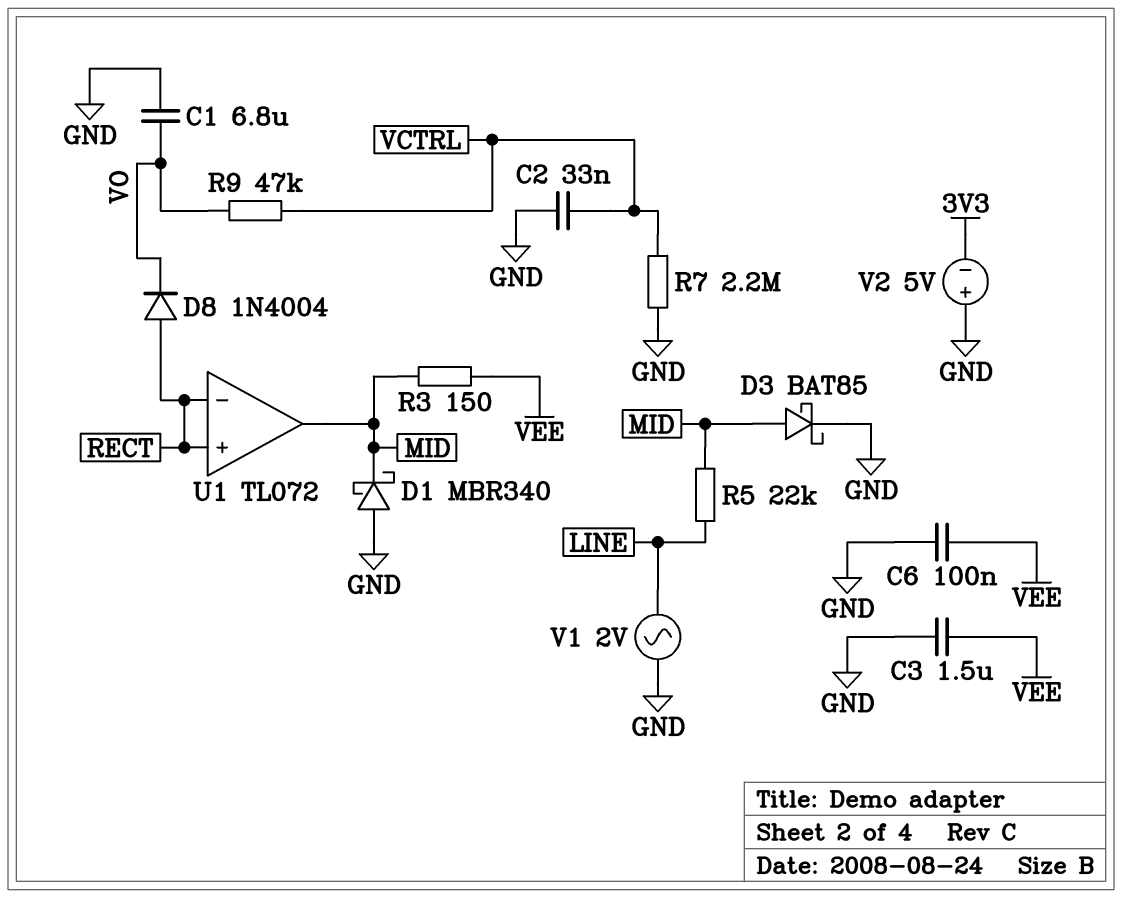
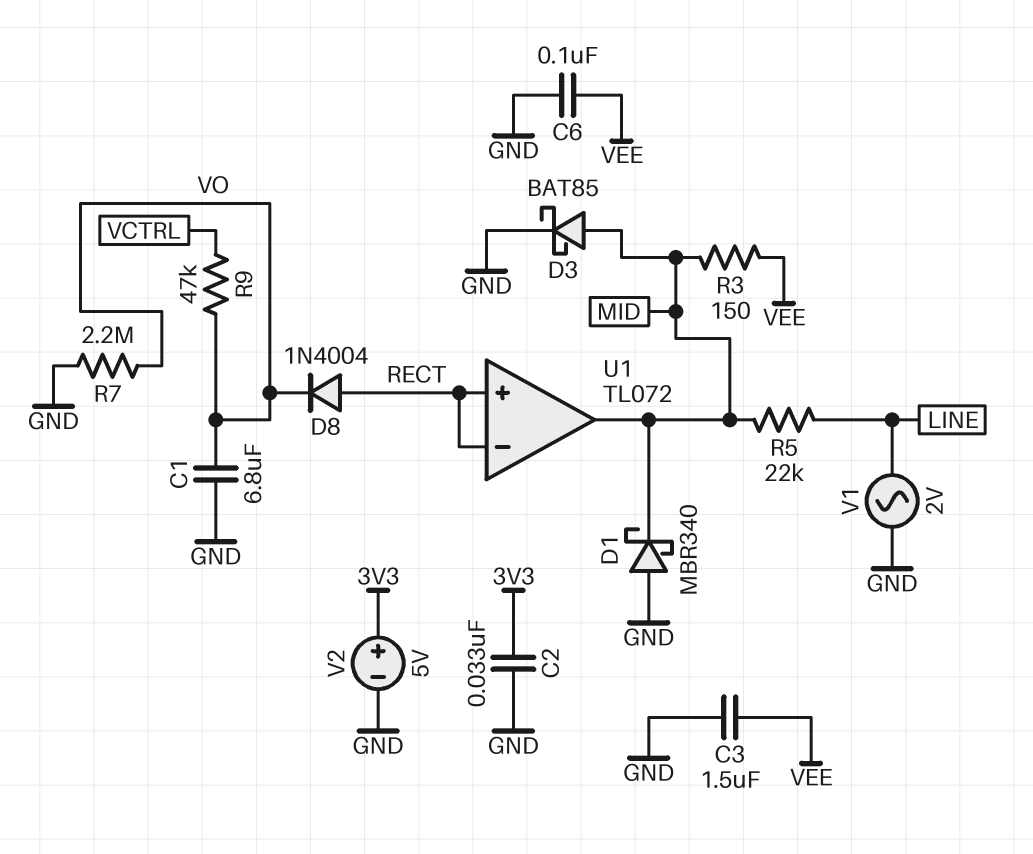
C2: 33nF (GND, VCTRL) -> 33nF (3V3, GND)
R7: 2.2M (GND, VCTRL) -> 2.2M (GND, VO)
V2: 5V (plus GND, minus 3V3) -> 5V (plus 3V3, minus GND)

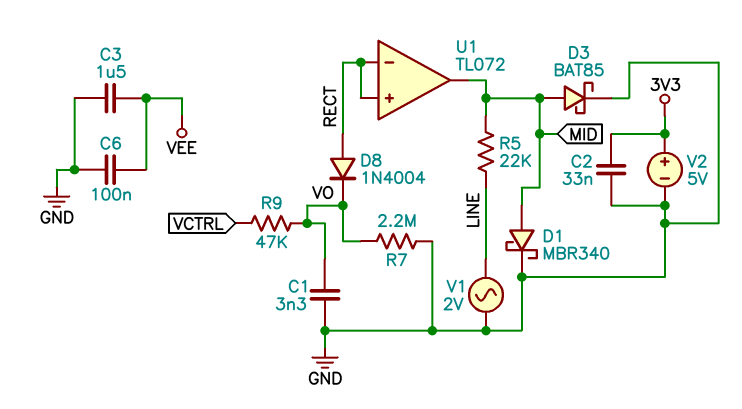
C1: 6.8uF (GND, VO) -> 3.3nF (GND, VO)
D1: schottky MBR340 (A GND, K MID) -> schottky MBR340 (A MID, K GND)
R3: 150 (MID, VEE) -> none

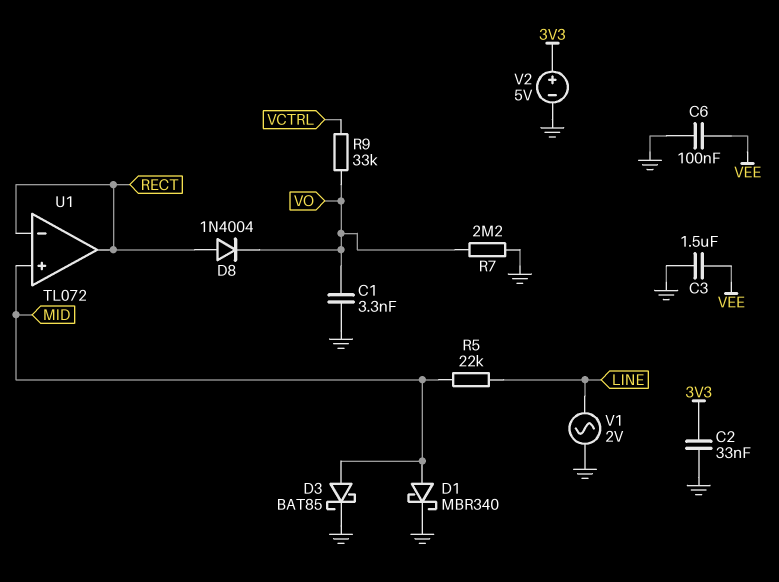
R9: 47k (VCTRL, VO) -> 33k (VCTRL, VO)
U1 pin in+: RECT -> MID
U1 pin out: MID -> RECT

